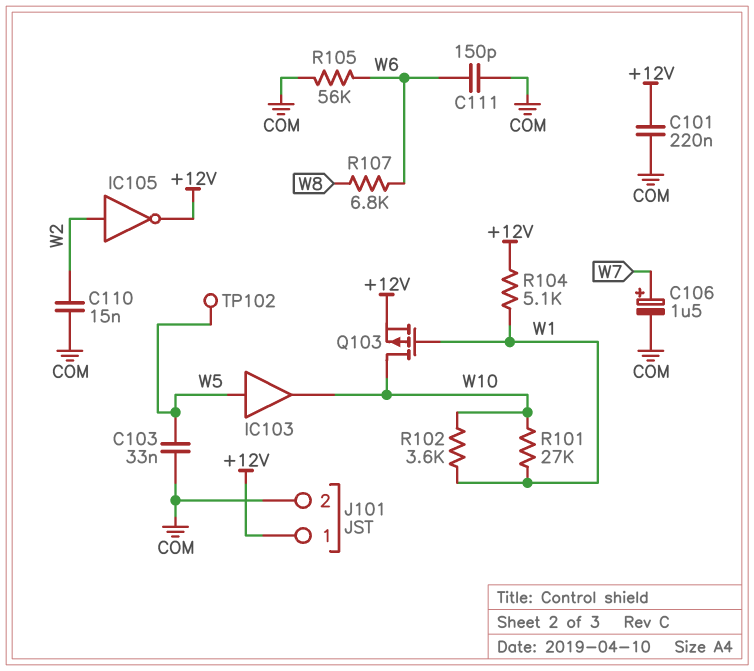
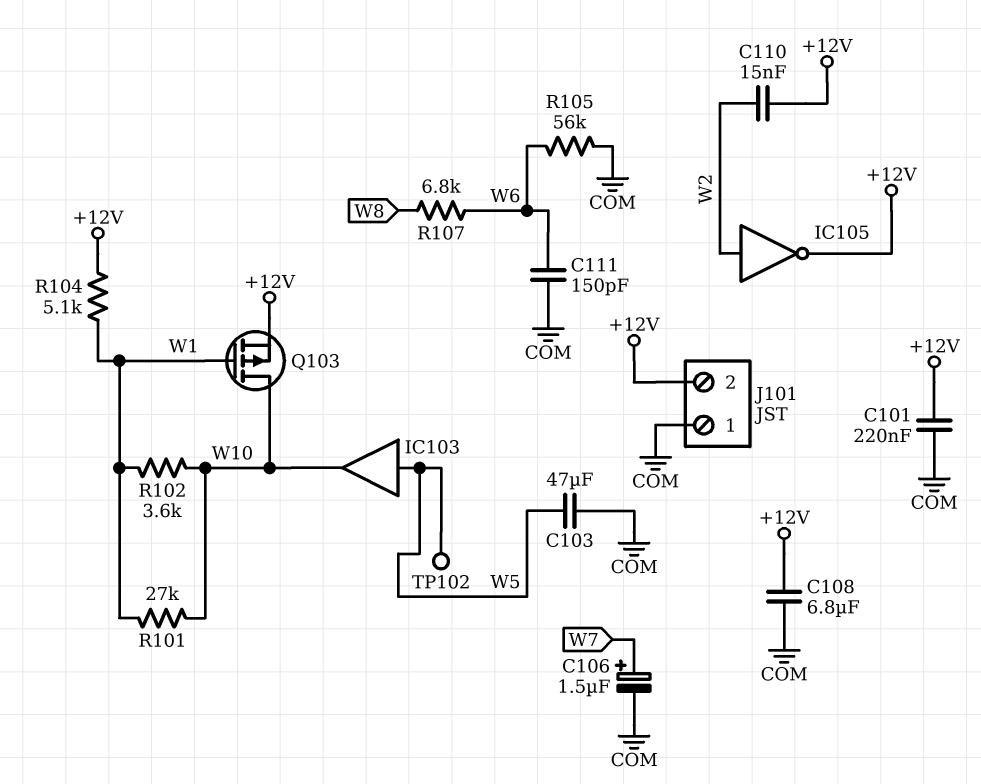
C103: 33nF (COM, W5) -> 47uF (COM, W5)
C108: none -> 6.8uF (+12V, COM)
C110: 15nF (COM, W2) -> 15nF (+12V, W2)
J101 pin 1: +12V -> COM
J101 pin 2: COM -> +12V

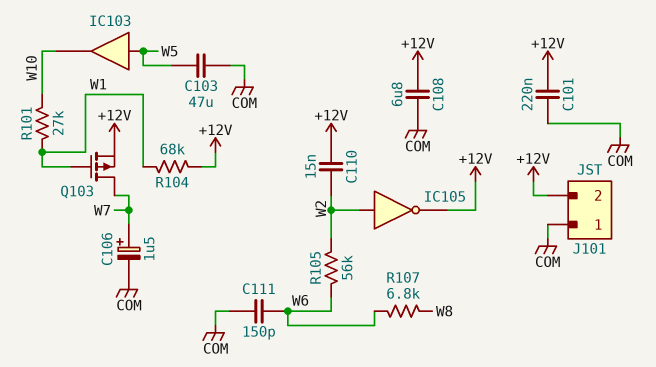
Q103: PMOS (G W1, D W10, S +12V) -> PMOS (G W1, D W7, S +12V)
R102: 3.6k (W1, W10) -> none
R104: 5.1k (+12V, W1) -> 68k (+12V, W1)
R105: 56k (COM, W6) -> 56k (W2, W6)
TP102: test point (W5) -> none

